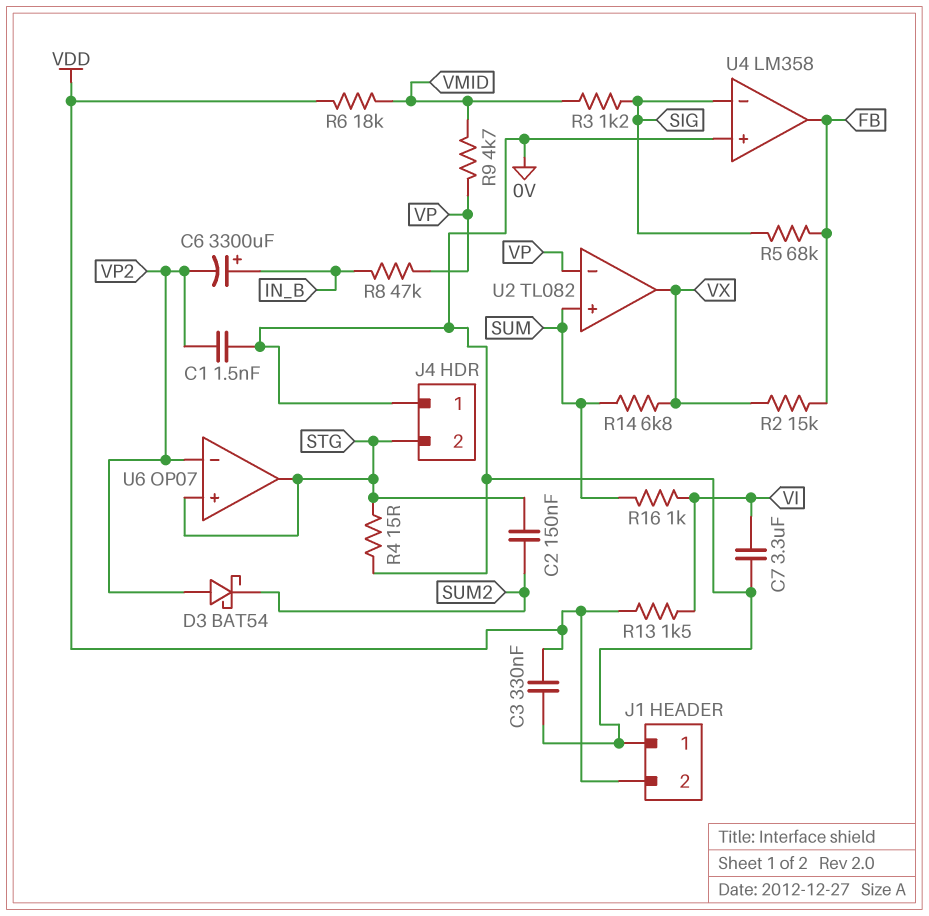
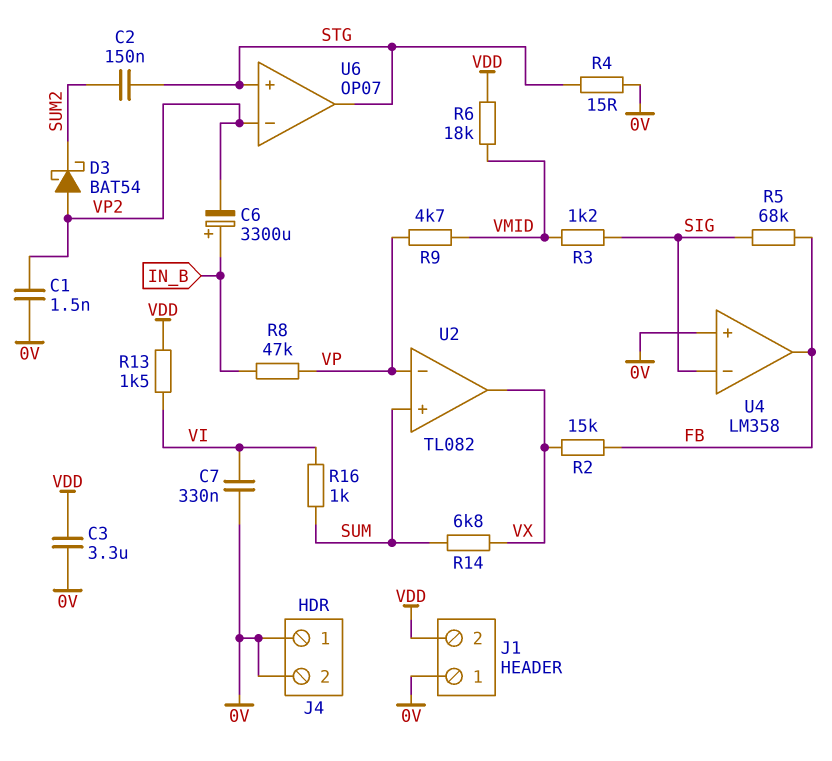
C3: 330nF (0V, VDD) -> 3.3uF (0V, VDD)
C7: 3.3uF (0V, VI) -> 330nF (0V, VI)
J4 pin 2: STG -> 0V

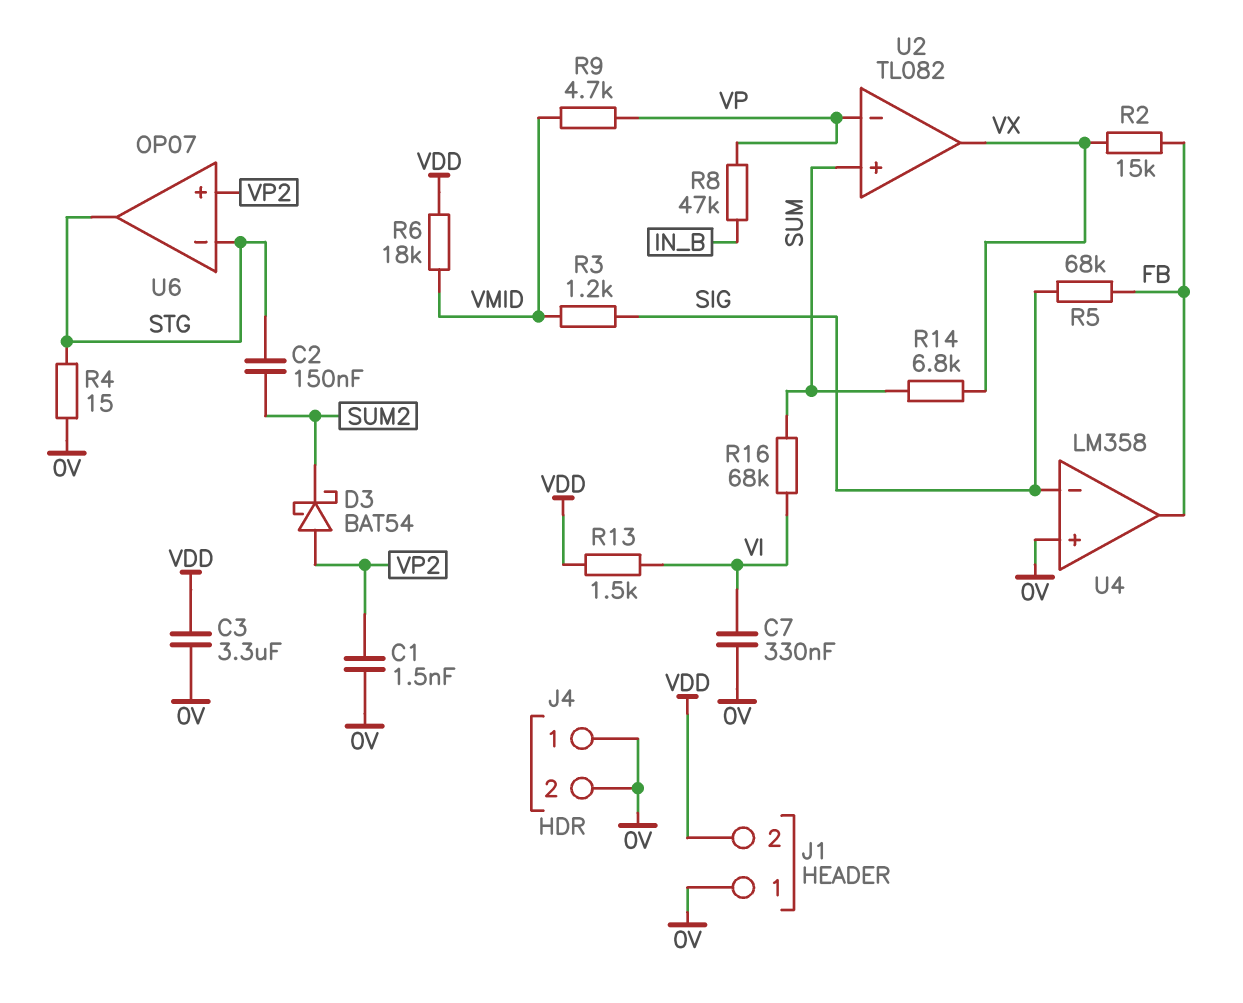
C6: 3300uF (plus IN_B, minus VP2) -> none
R16: 1k (SUM, VI) -> 68k (SUM, VI)
U6 pin in+: STG -> VP2
U6 pin in-: VP2 -> STG

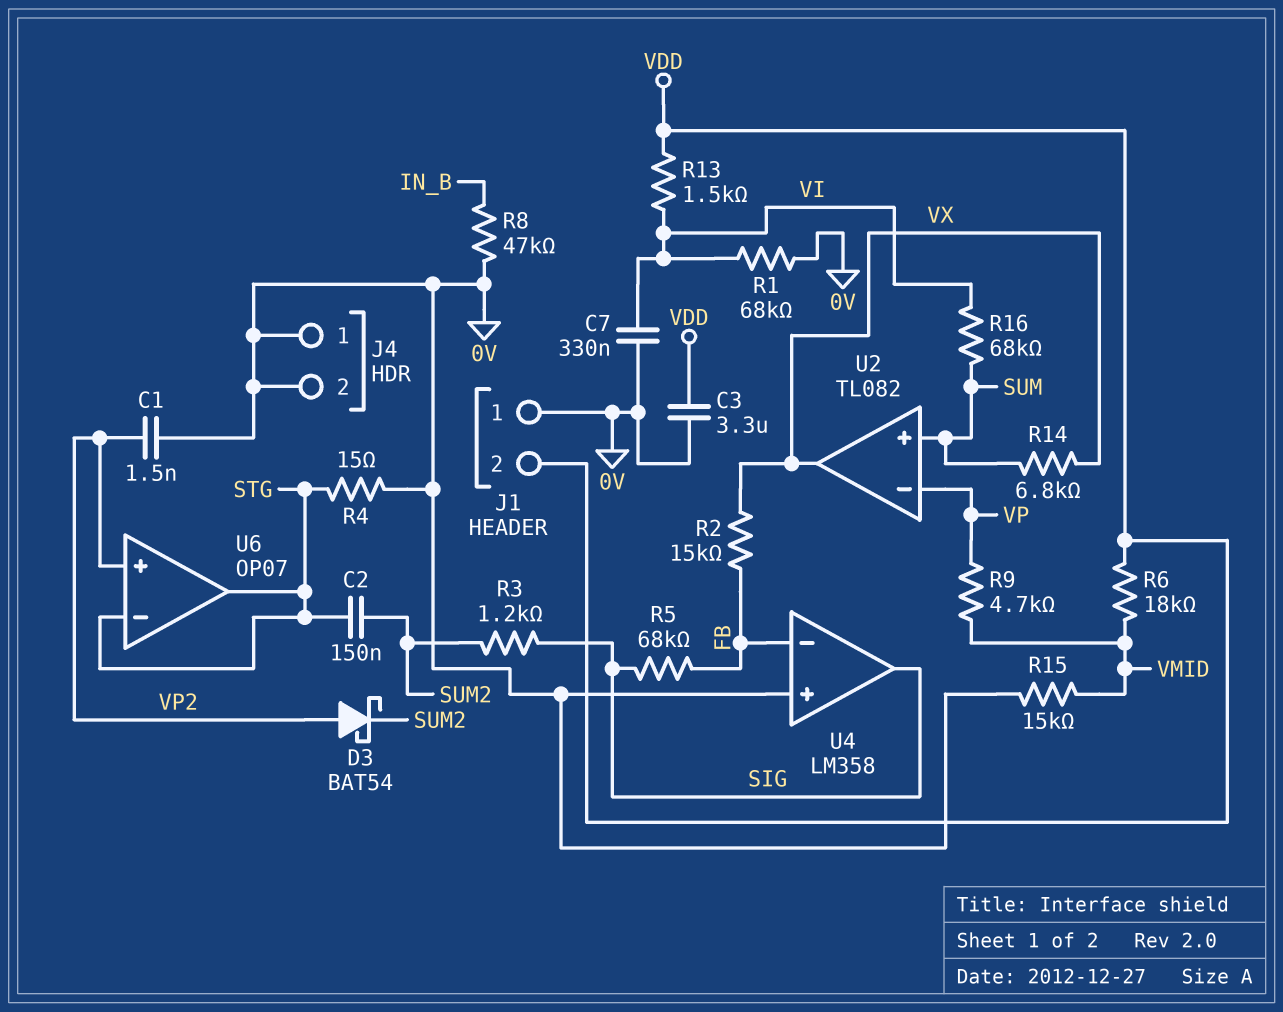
R1: none -> 68k (0V, VI)
R3: 1.2k (SIG, VMID) -> 1.2k (SIG, SUM2)
R8: 47k (IN_B, VP) -> 47k (0V, IN_B)
R15: none -> 15k (0V, VMID)
U4 pin in-: SIG -> FB
U4 pin out: FB -> SIG

